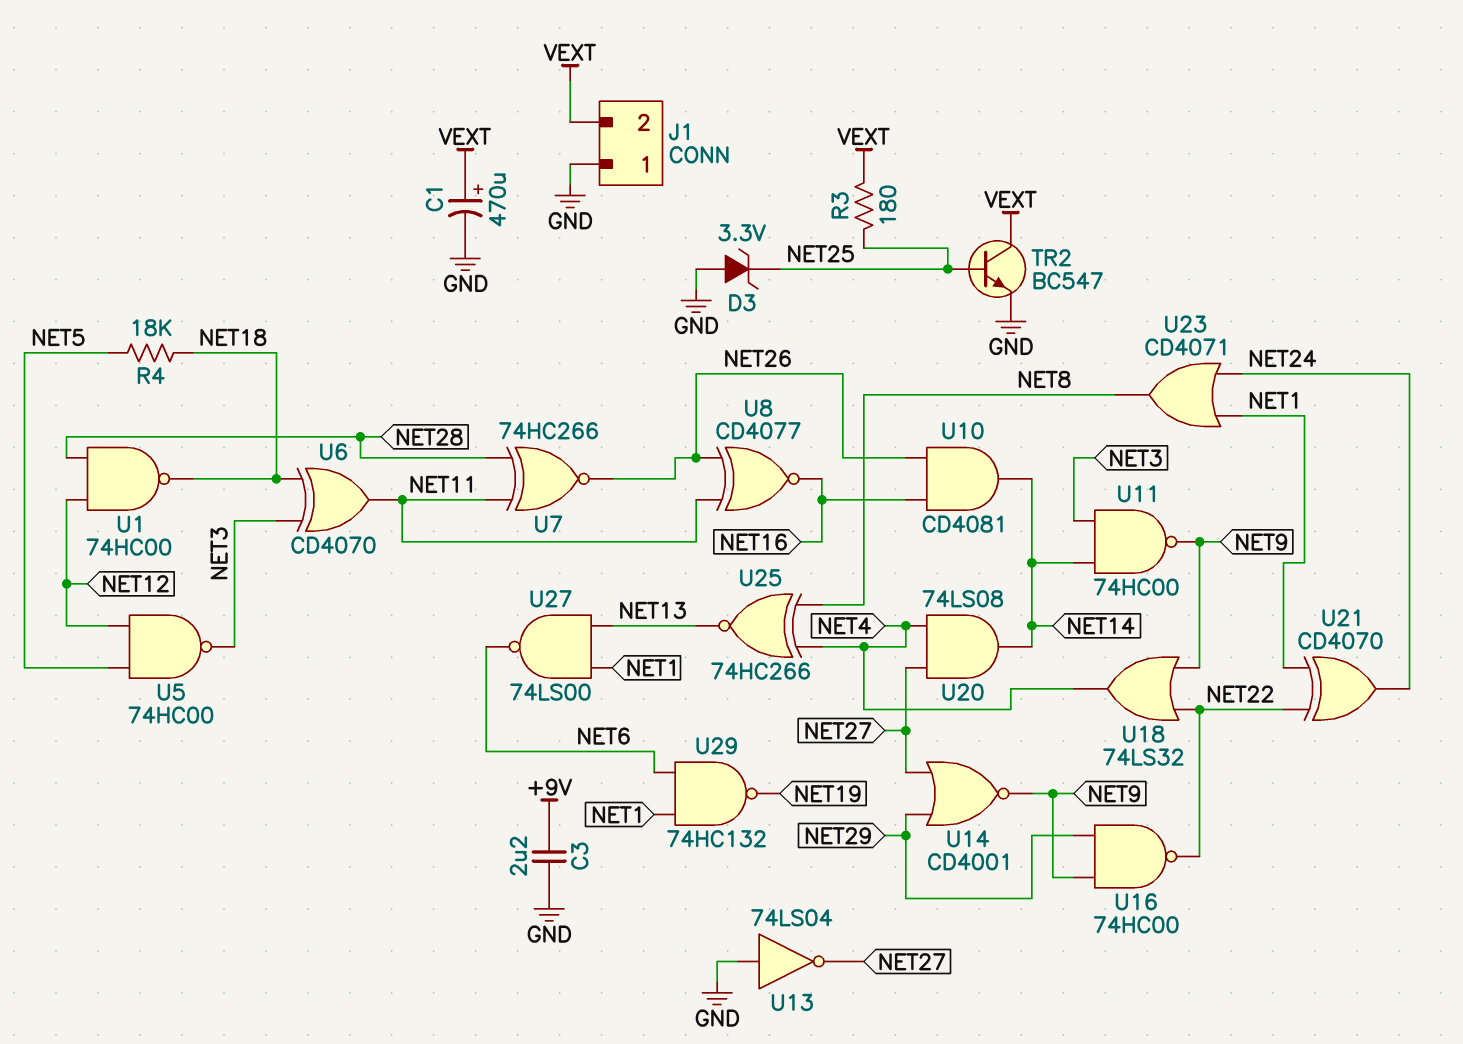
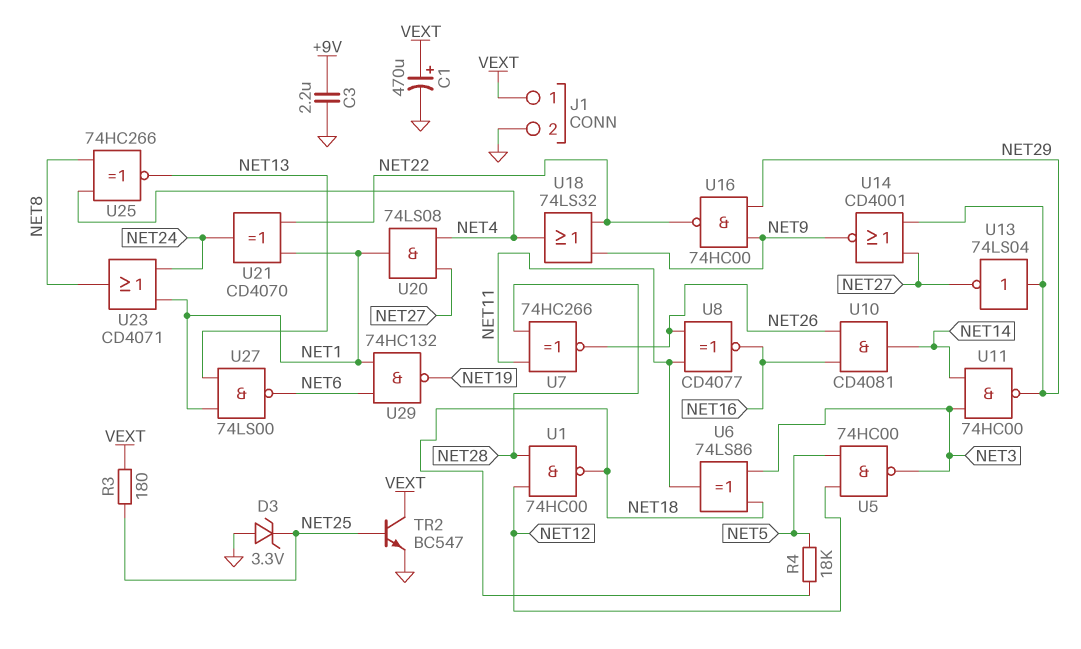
J1 pin 1: GND -> VEXT
J1 pin 2: VEXT -> GND
U6: XOR CD4070 (in NET3, in NET18, out NET11) -> XOR 74LS86 (in NET3, in NET18, out NET11)
U11: NAND 74HC00 (in NET3, in NET14, out NET9) -> NAND 74HC00 (in NET3, in NET14, out NET29)
U13: NOT 74LS04 (in GND, out NET27) -> NOT 74LS04 (in NET29, out NET27)
U20: AND 74LS08 (in NET4, in NET27, out NET14) -> AND 74LS08 (in NET4, in NET27, out NET1)

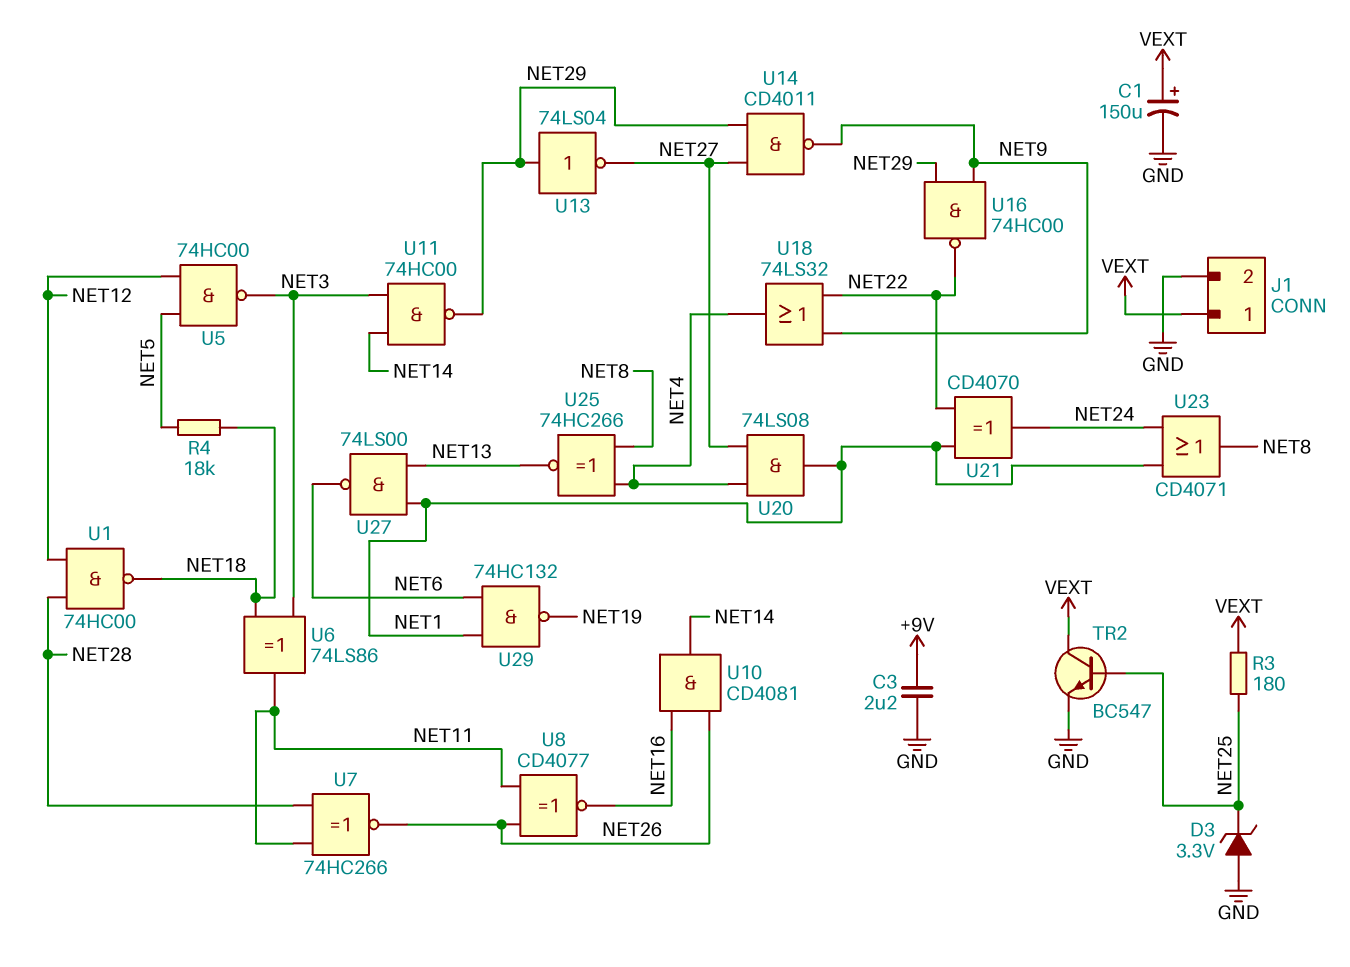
C1: 470uF (plus VEXT, minus GND) -> 150uF (plus VEXT, minus GND)
U14: NOR CD4001 (in NET27, in NET29, out NET9) -> NAND CD4011 (in NET27, in NET29, out NET9)

